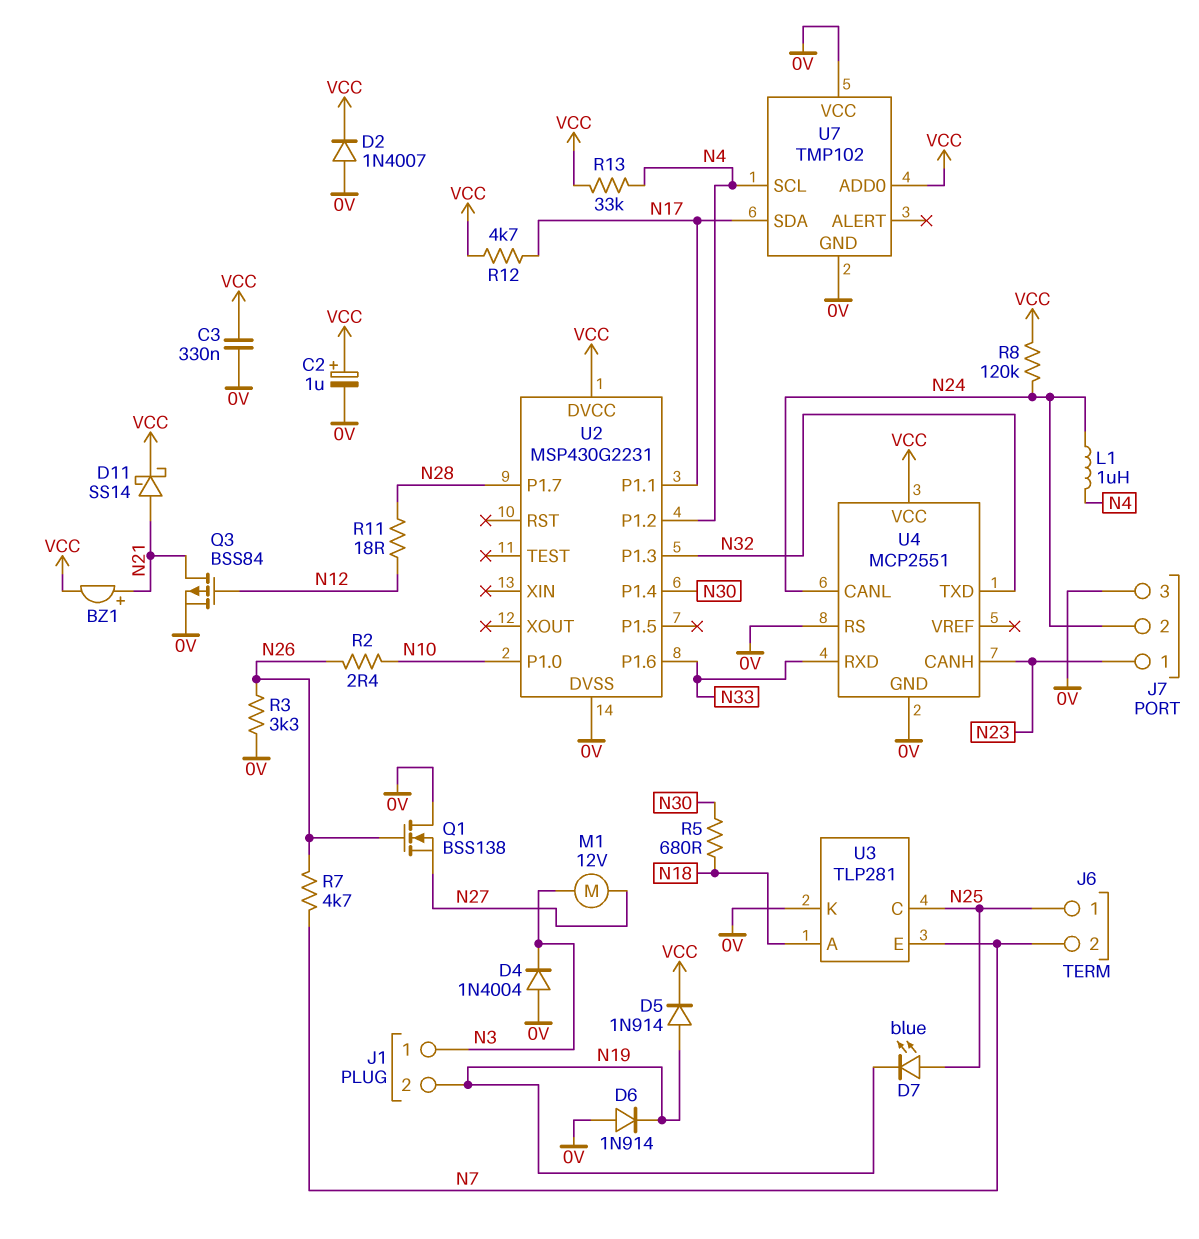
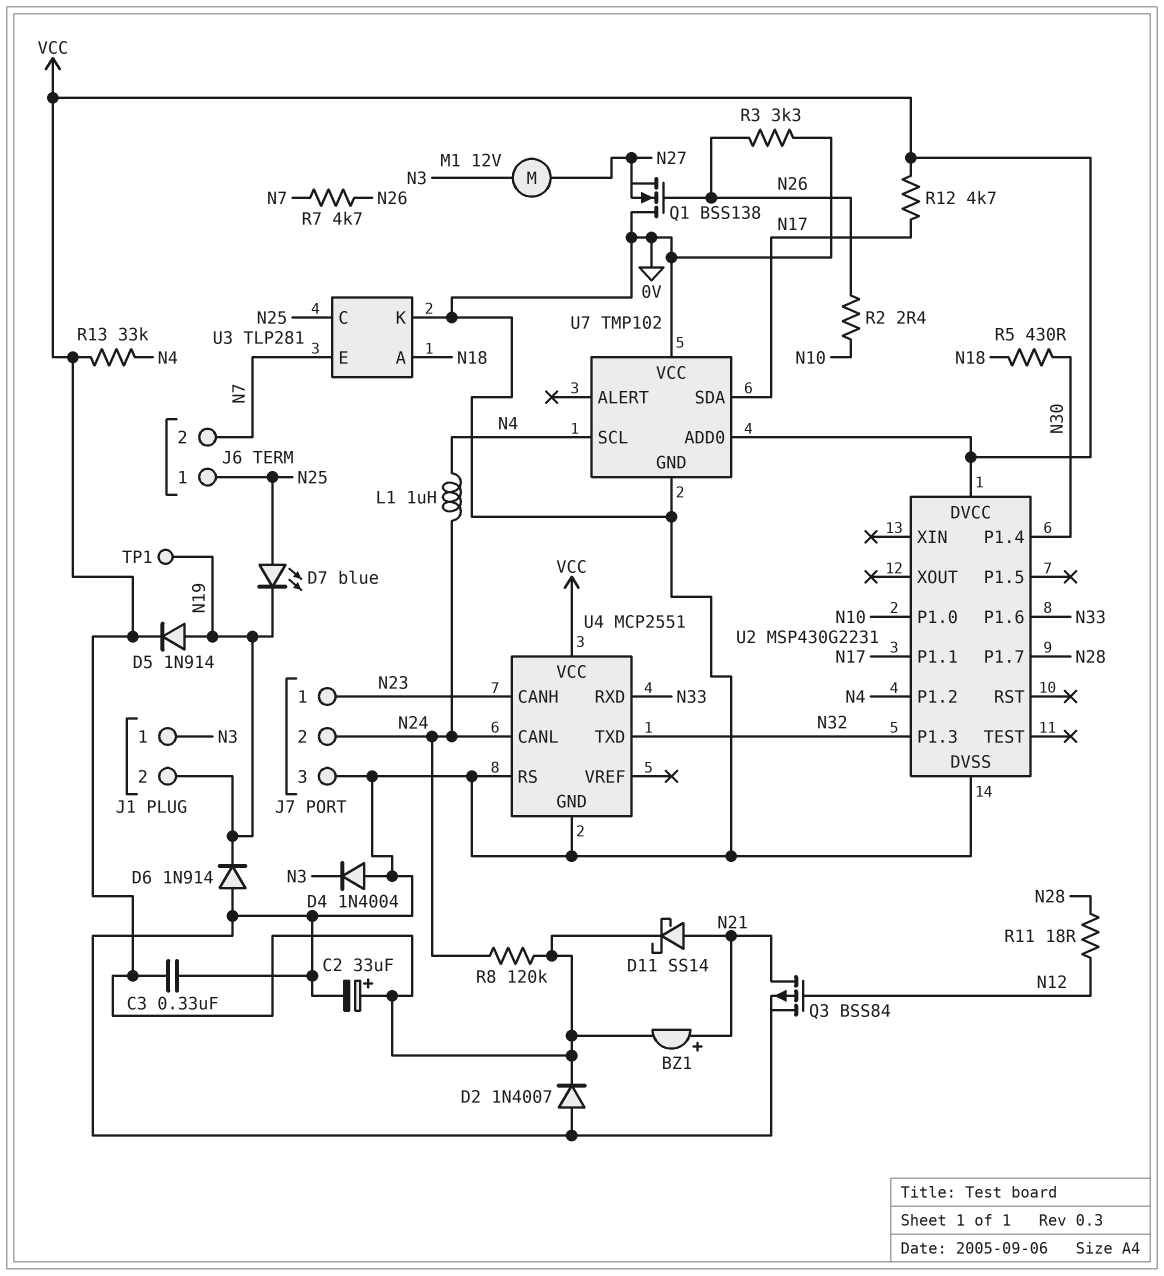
C2: 1uF (plus VCC, minus 0V) -> 33uF (plus VCC, minus 0V)
R5: 680 (N18, N30) -> 430 (N18, N30)
TP1: none -> test point (N19)

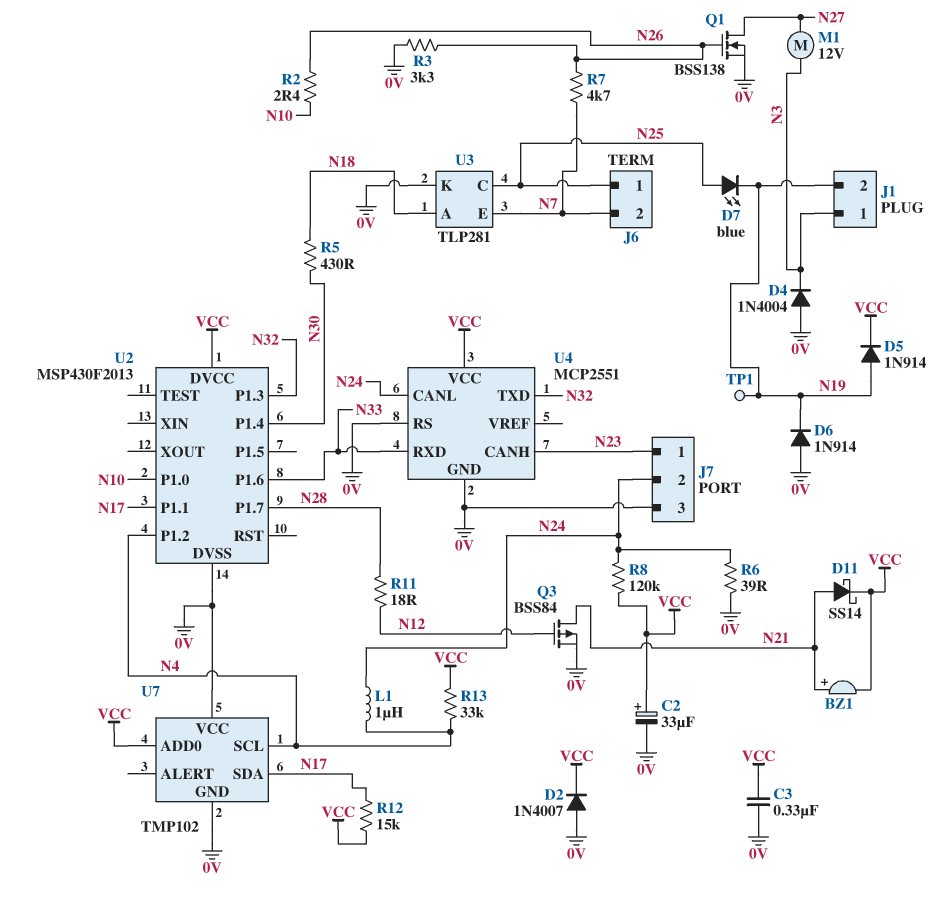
Q1: NMOS BSS138 (G N26, D 0V, S N27) -> NMOS BSS138 (G N26, D N27, S 0V)
R6: none -> 39 (0V, N24)
R12: 4.7k (N17, VCC) -> 15k (N17, VCC)
U2: MSP430G2231 -> MSP430F2013

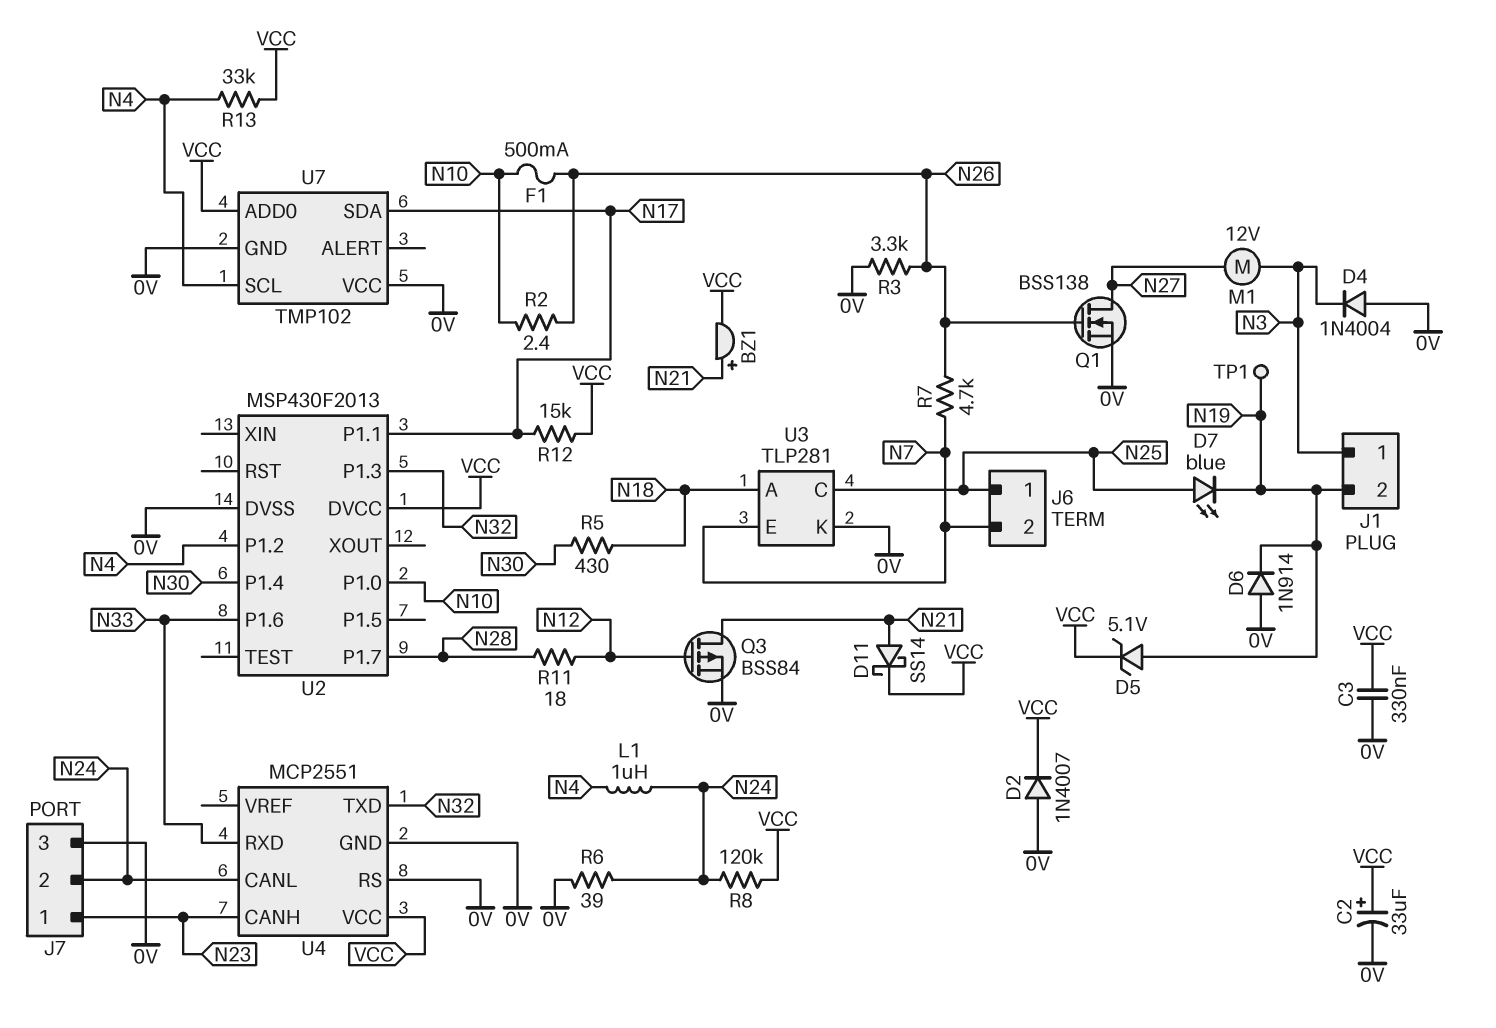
D5: diode 1N914 (A N19, K VCC) -> zener 5.1V (A N19, K VCC)
F1: none -> 500mA (N10, N26)

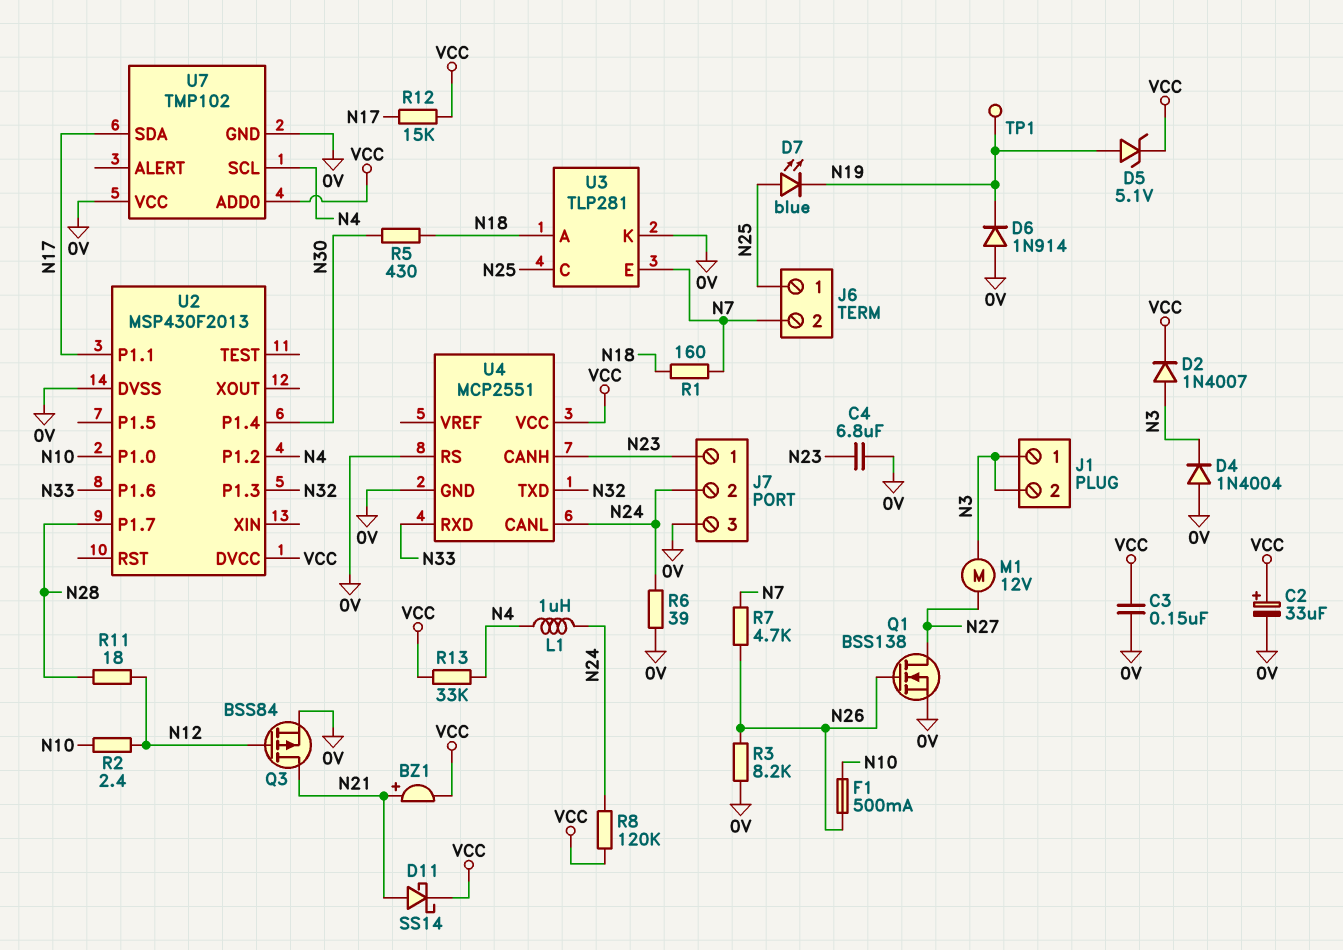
C3: 330nF (0V, VCC) -> 150nF (0V, VCC)
C4: none -> 6.8uF (0V, N23)
D2: diode 1N4007 (A 0V, K VCC) -> diode 1N4007 (A N3, K VCC)
J1 pin 2: N19 -> N3
R1: none -> 160 (N7, N18)
R2: 2.4 (N10, N26) -> 2.4 (N10, N12)
R3: 3.3k (0V, N26) -> 8.2k (0V, N26)

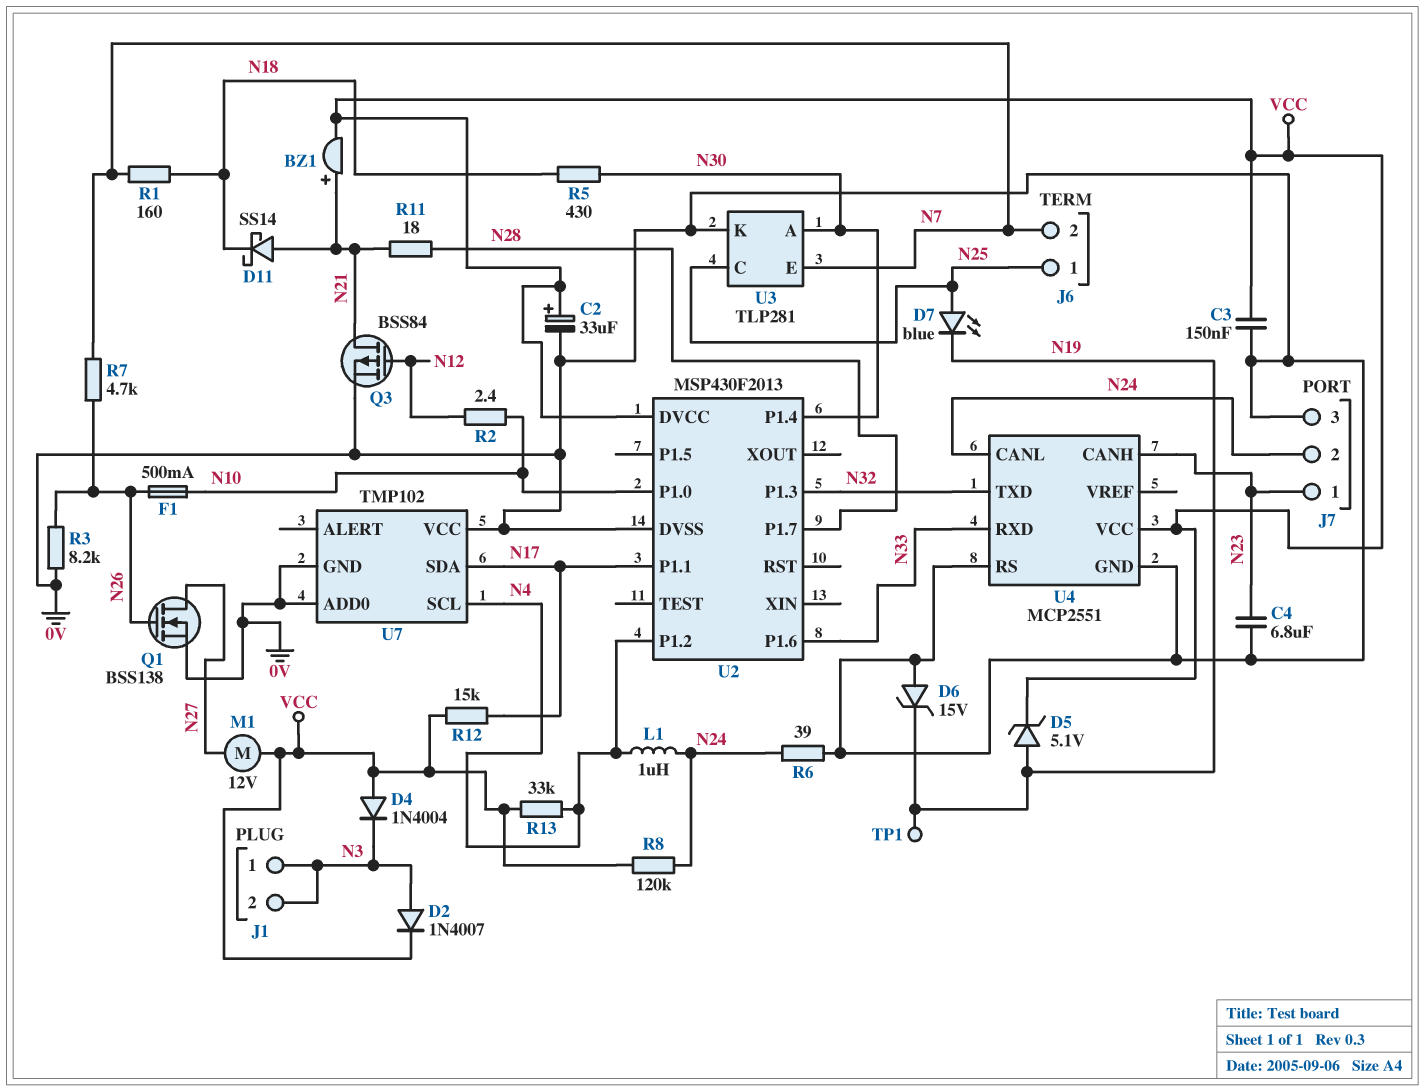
D4: diode 1N4004 (A 0V, K N3) -> diode 1N4004 (A VCC, K N3)
D6: diode 1N914 (A 0V, K N19) -> zener 15V (A 0V, K N19)
D11: schottky SS14 (A N21, K VCC) -> schottky SS14 (A N21, K N18)
M1: motor 12V (N3, N27) -> motor 12V (N27, VCC)
R11: 18 (N12, N28) -> 18 (N21, N28)
U3 pin A: N18 -> N30
U7 pin ADD0: VCC -> 0V

